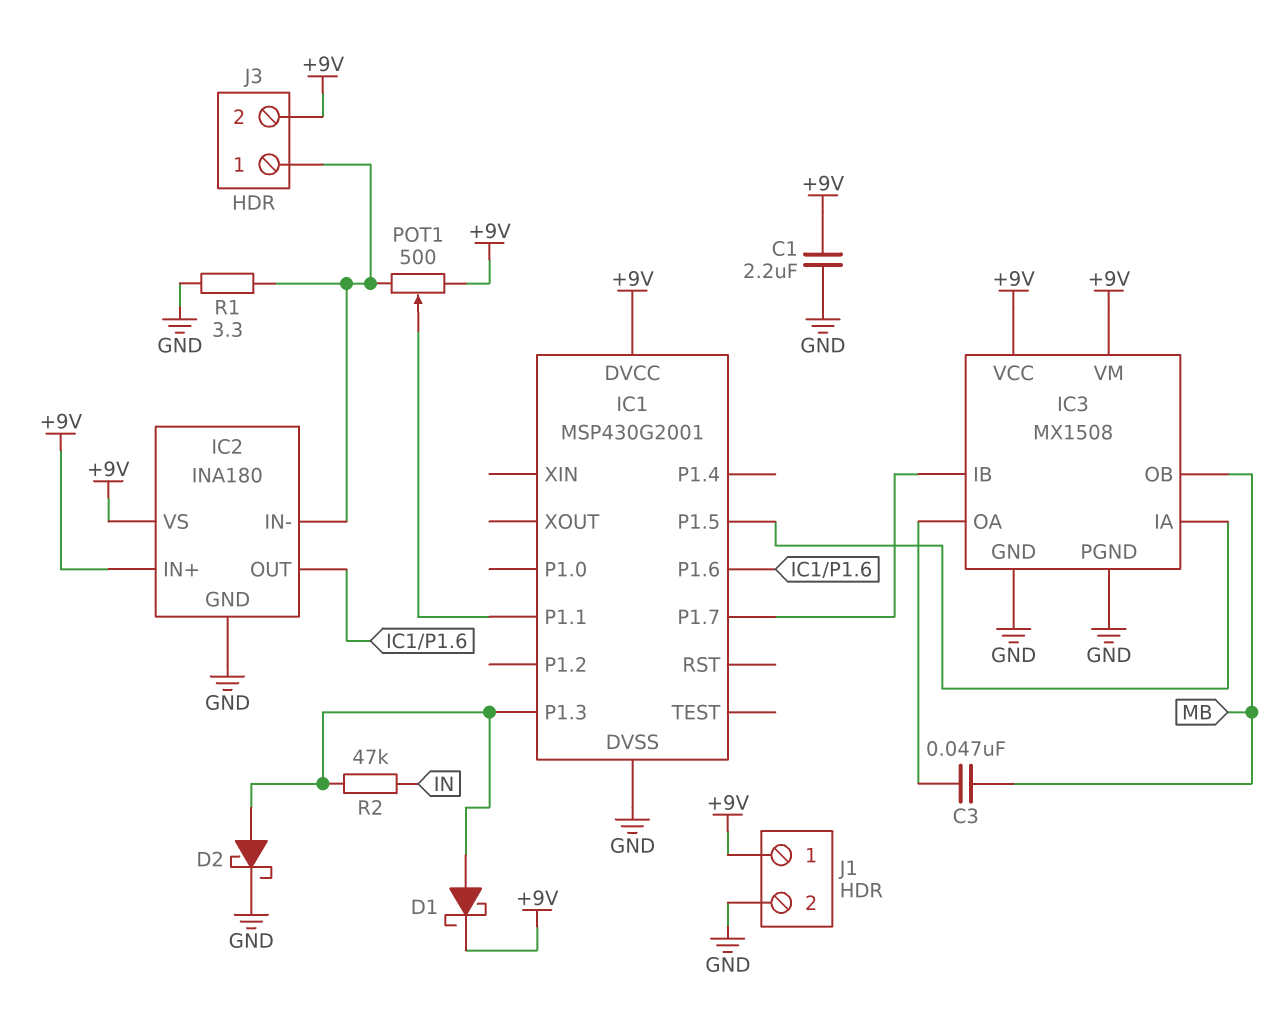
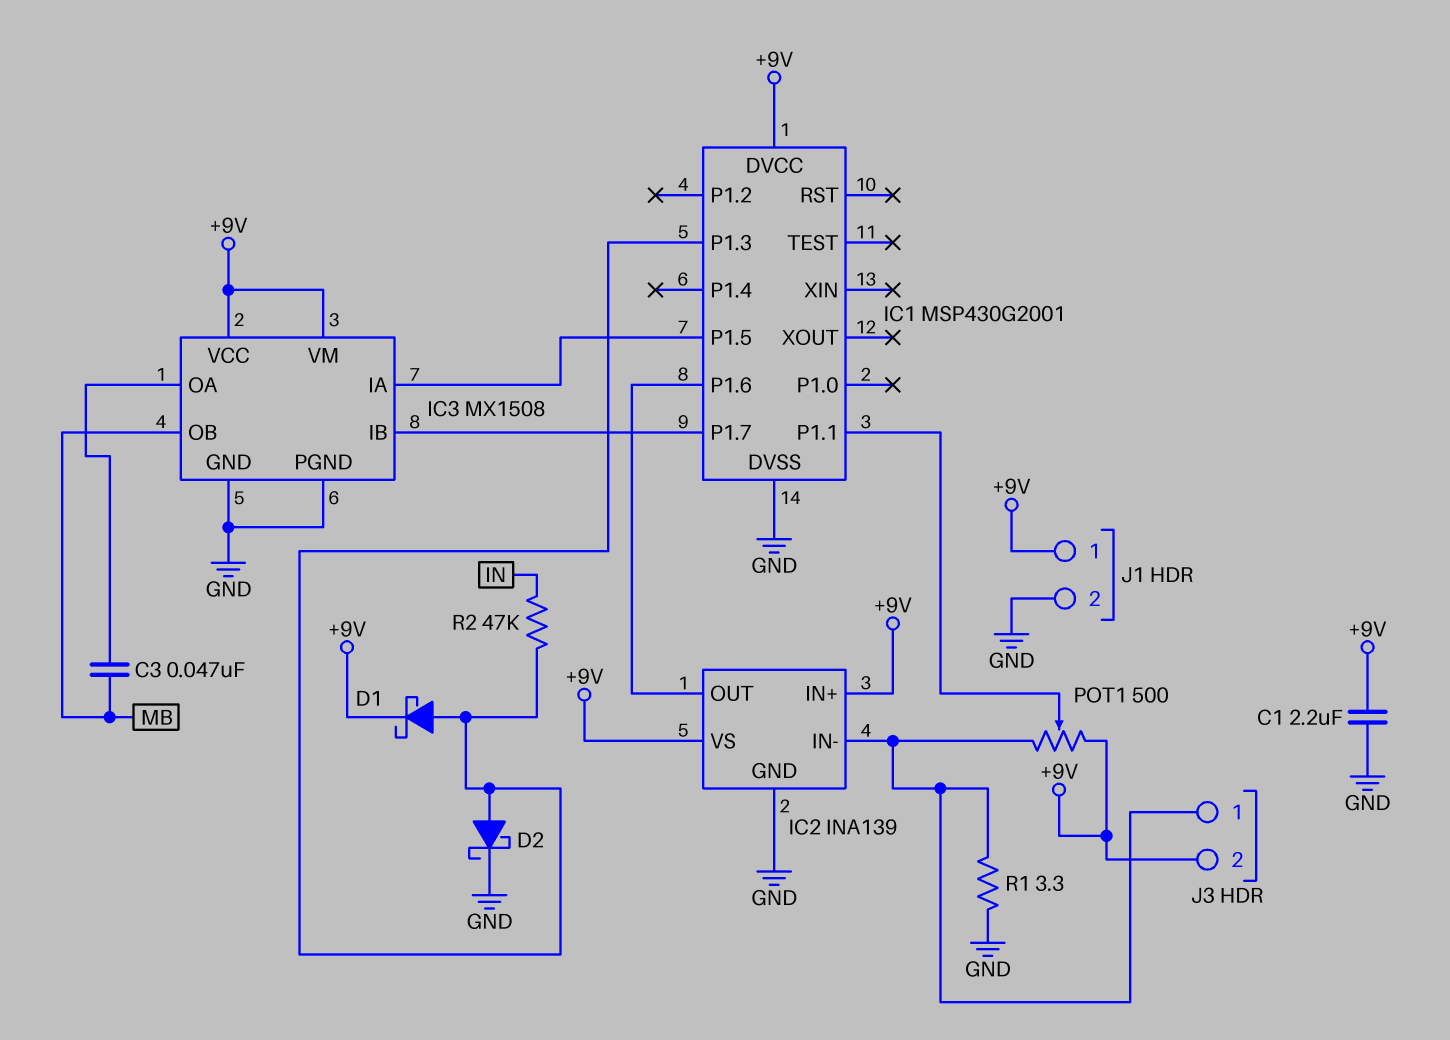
IC2: INA180 -> INA139

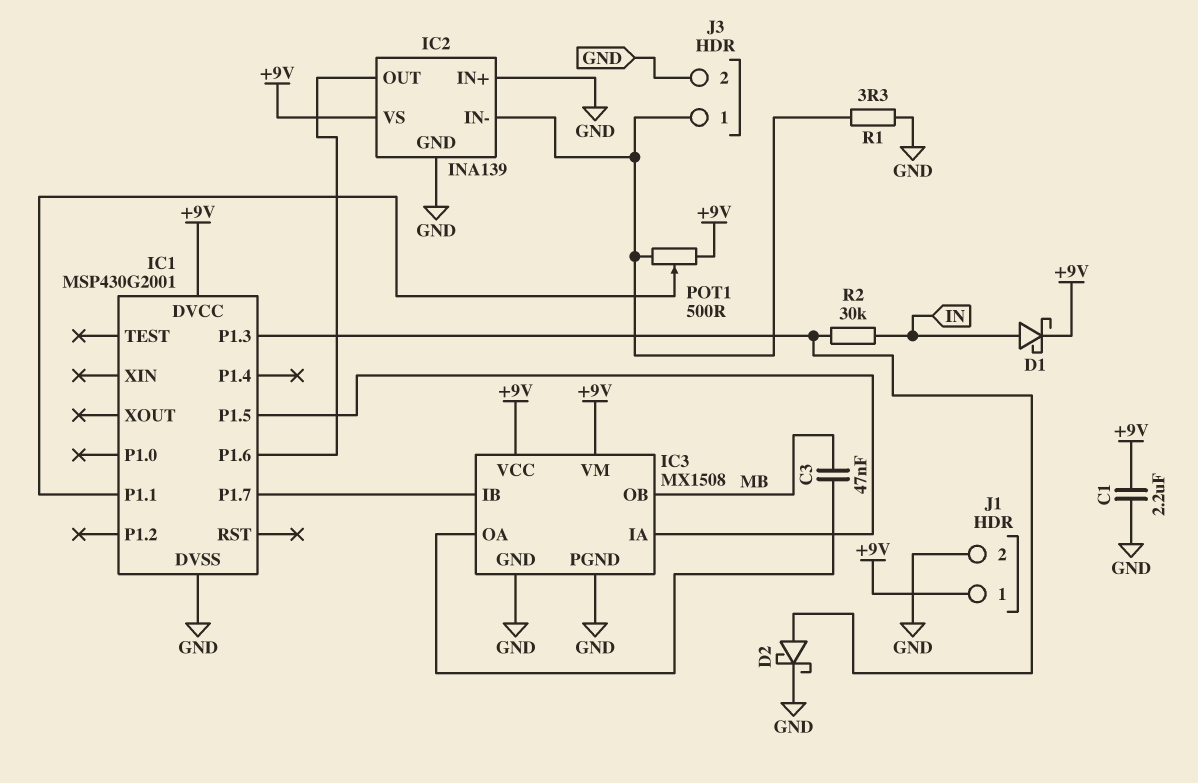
D1: schottky (A IC1/P1.3, K +9V) -> schottky (A IN, K +9V)
IC2 pin IN+: +9V -> GND
J3 pin 2: +9V -> GND
R2: 47k (IC1/P1.3, IN) -> 30k (IC1/P1.3, IN)

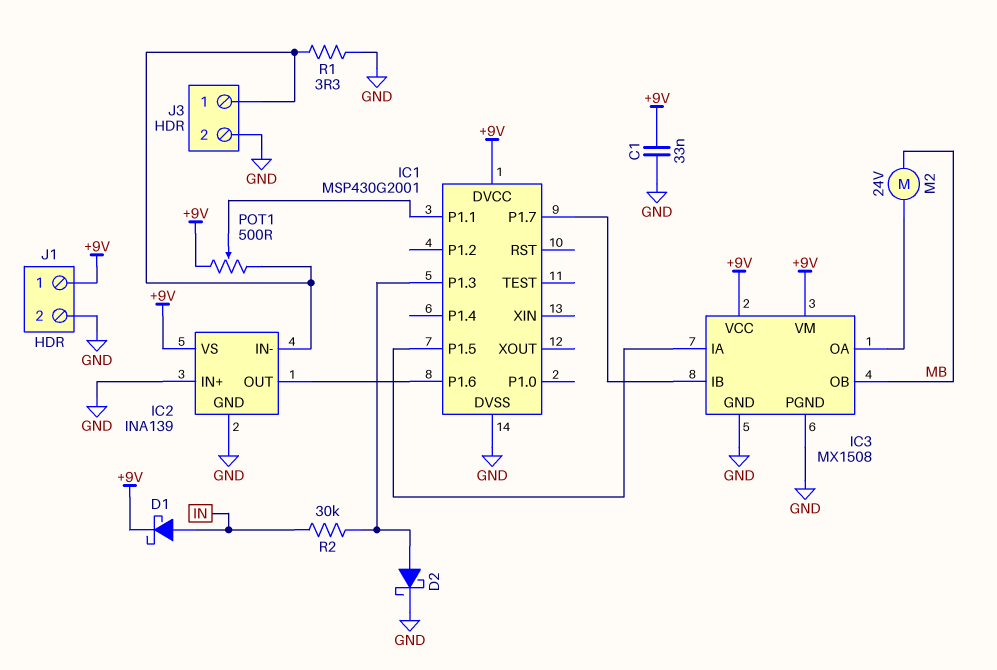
C1: 2.2uF (+9V, GND) -> 33nF (+9V, GND)
C3: 47nF (IC3/OA, MB) -> none
M2: none -> motor 24V (IC3/OA, MB)

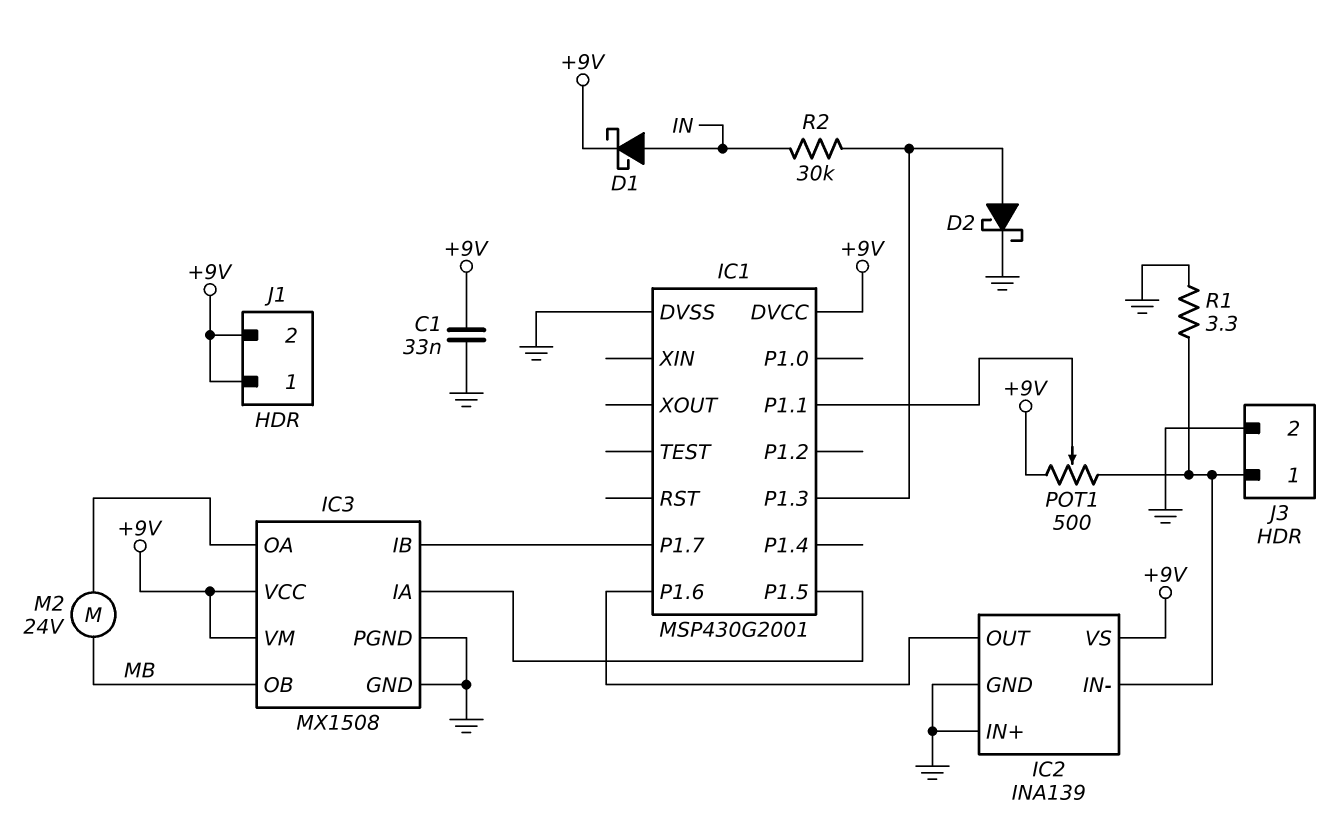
J1 pin 2: GND -> +9V

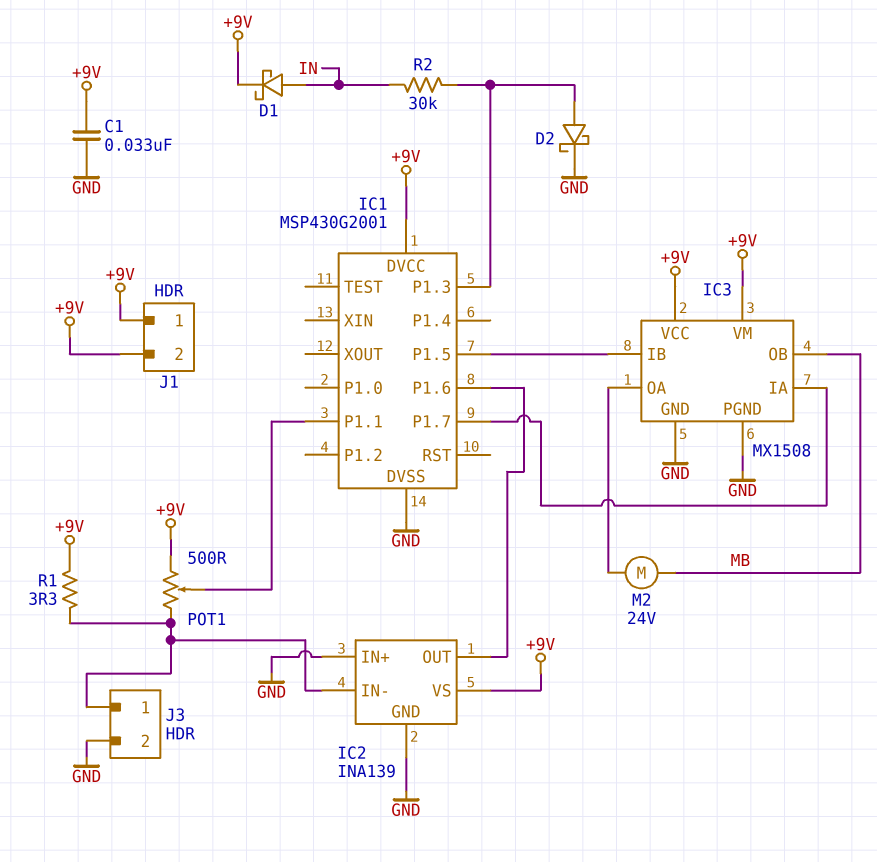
IC3 pin IA: IC1/P1.5 -> IC1/P1.7
IC3 pin IB: IC1/P1.7 -> IC1/P1.5
R1: 3.3 (GND, IC2/IN-) -> 3.3 (+9V, IC2/IN-)

